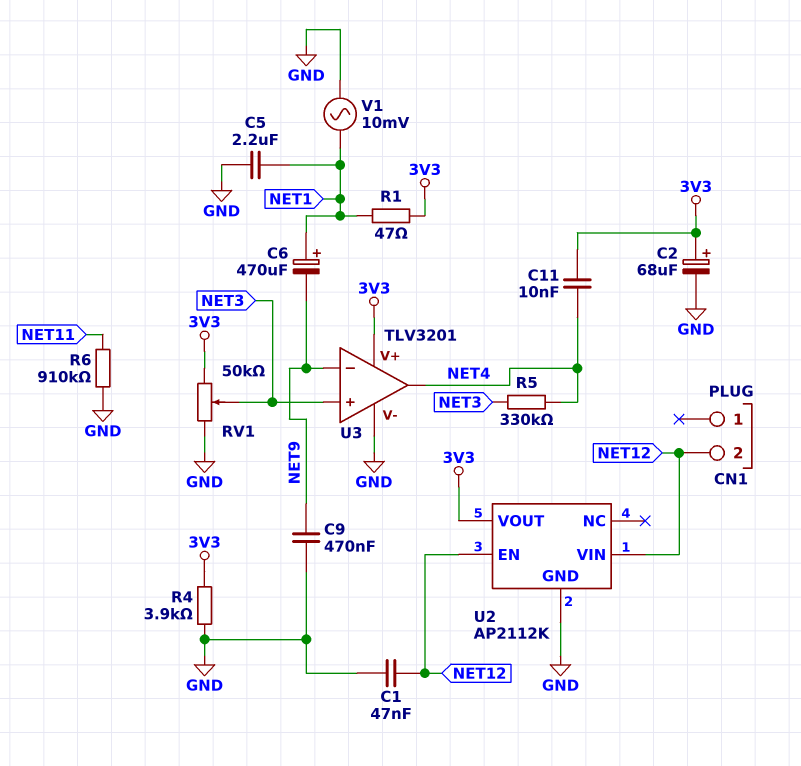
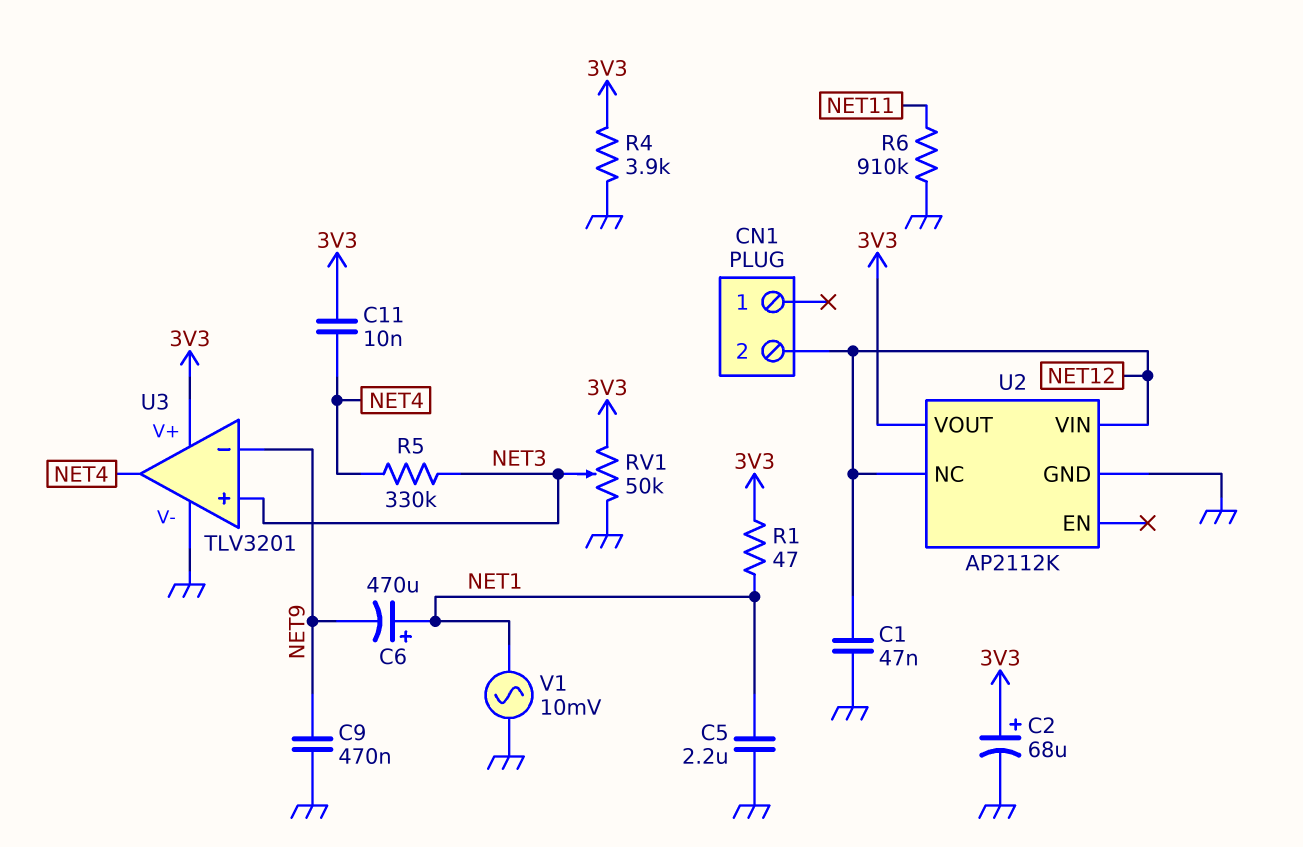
U2 pin EN: NET12 -> none
U2 pin NC: none -> NET12

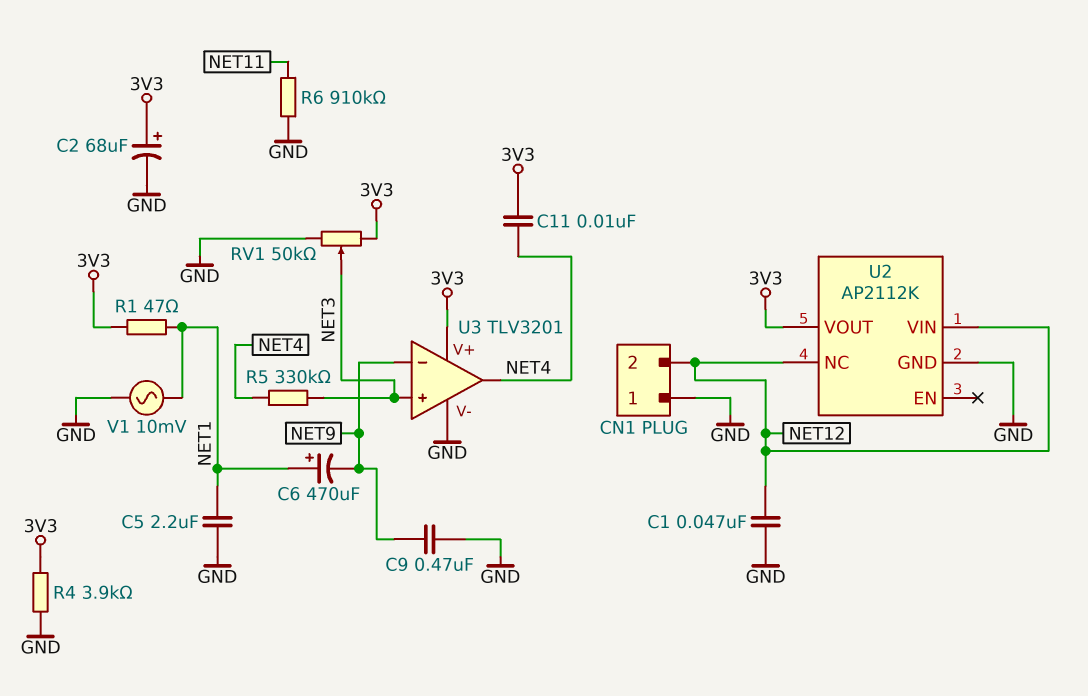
CN1 pin 1: none -> GND

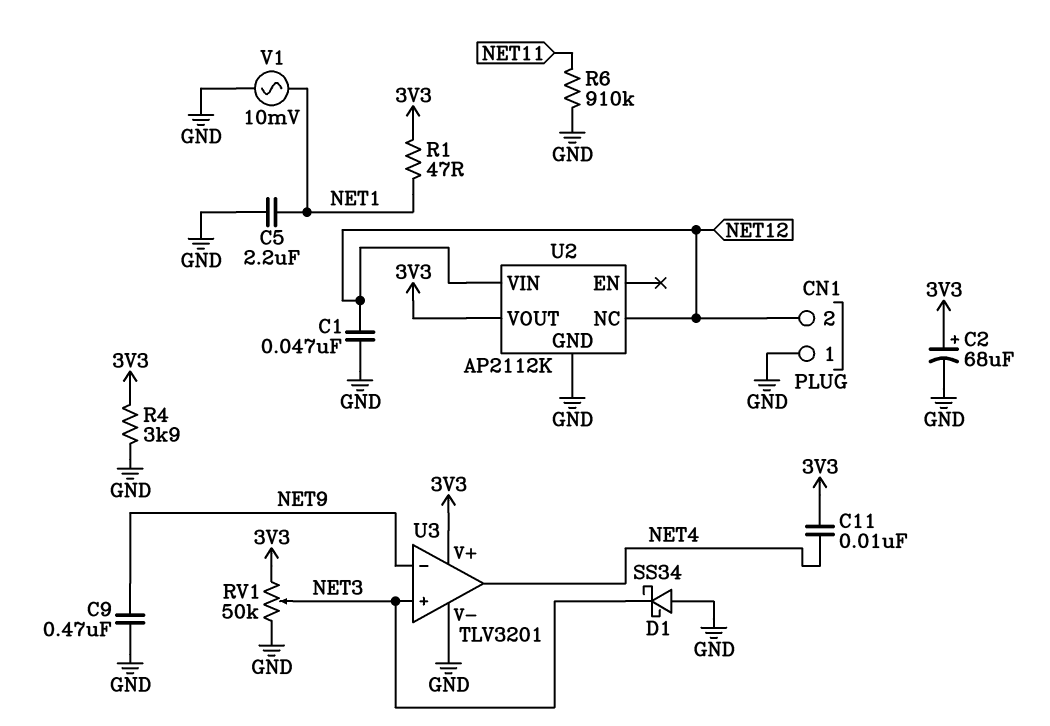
C6: 470uF (plus NET1, minus NET9) -> none
D1: none -> schottky SS34 (A GND, K NET3)
R5: 330k (NET3, NET4) -> none

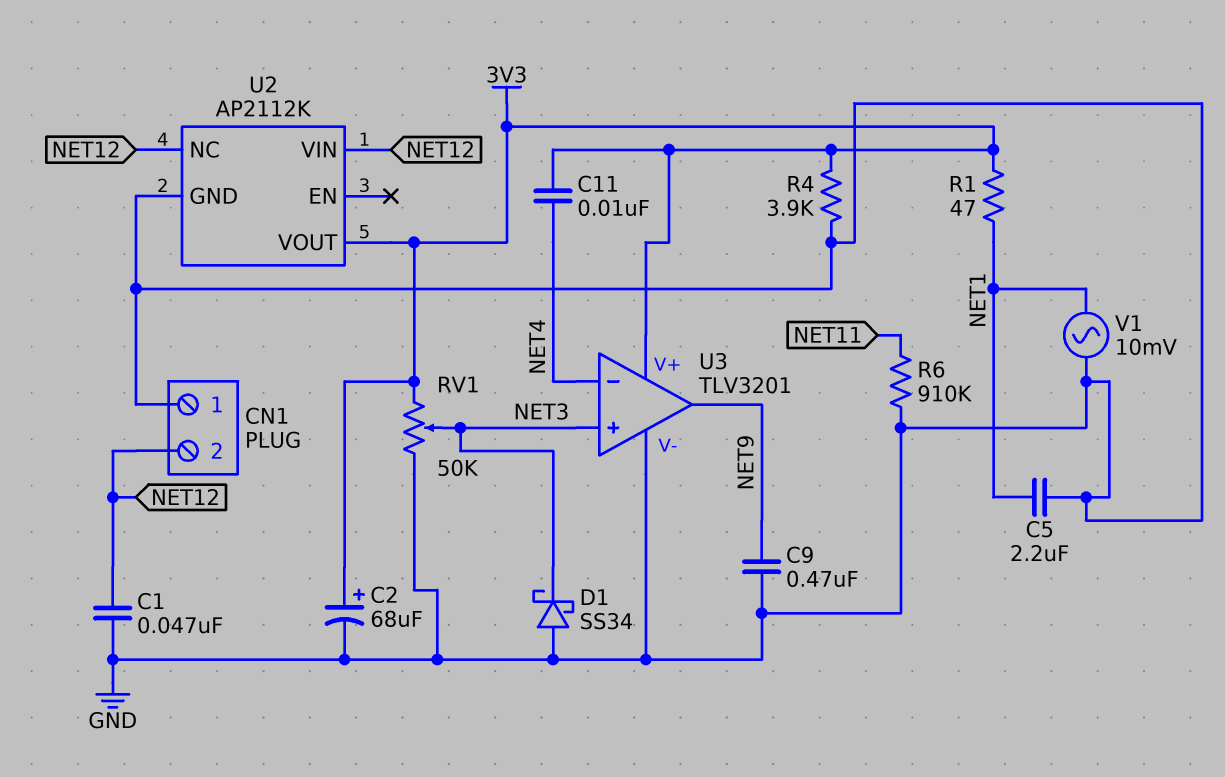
U3 pin in-: NET9 -> NET4
U3 pin out: NET4 -> NET9

